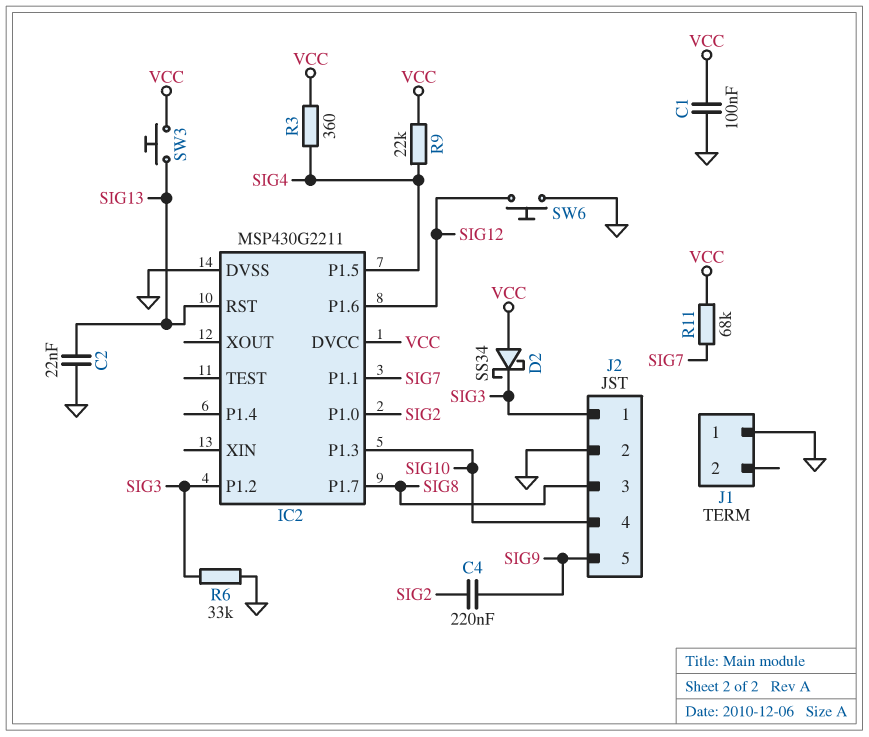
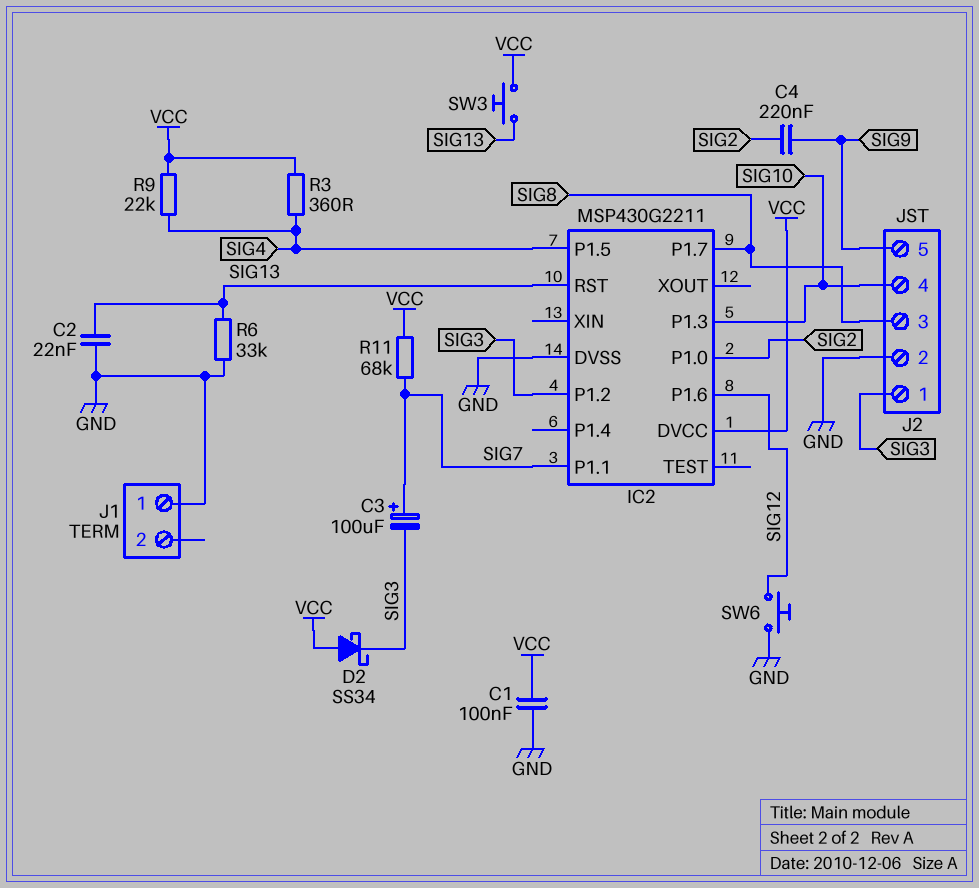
C3: none -> 100uF (plus SIG7, minus SIG3)
R6: 33k (GND, SIG3) -> 33k (GND, SIG13)

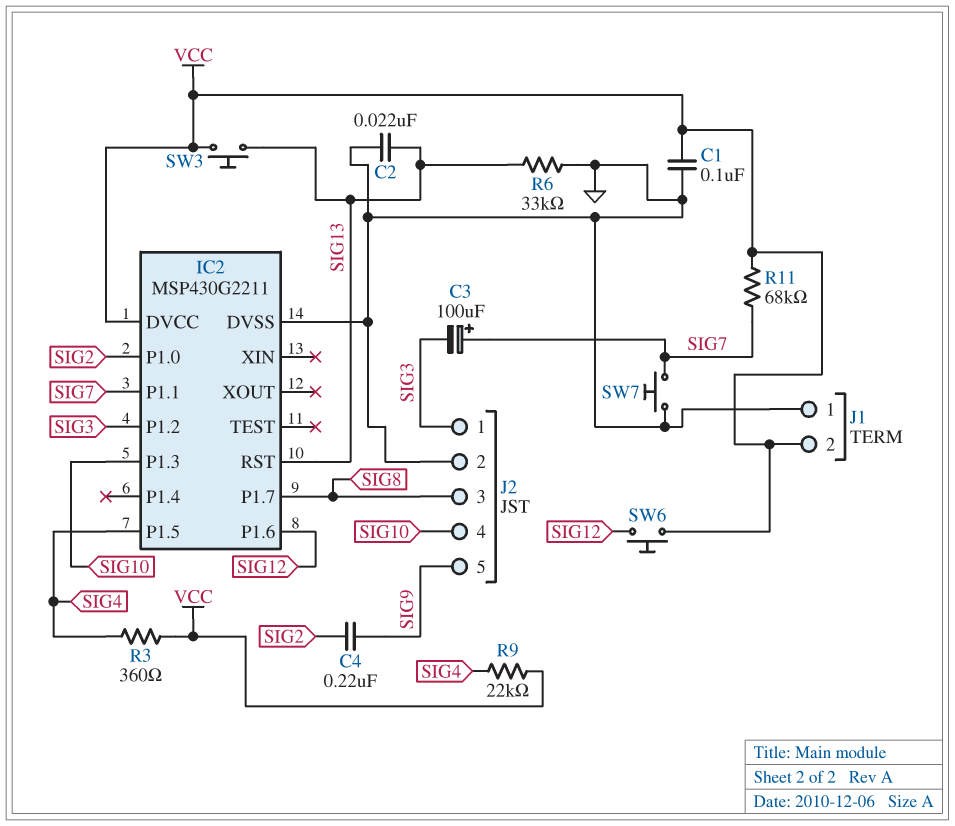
D2: schottky SS34 (A VCC, K SIG3) -> none
J1 pin 2: none -> VCC
SW6: button (GND, SIG12) -> button (SIG12, VCC)
SW7: none -> button (GND, SIG7)

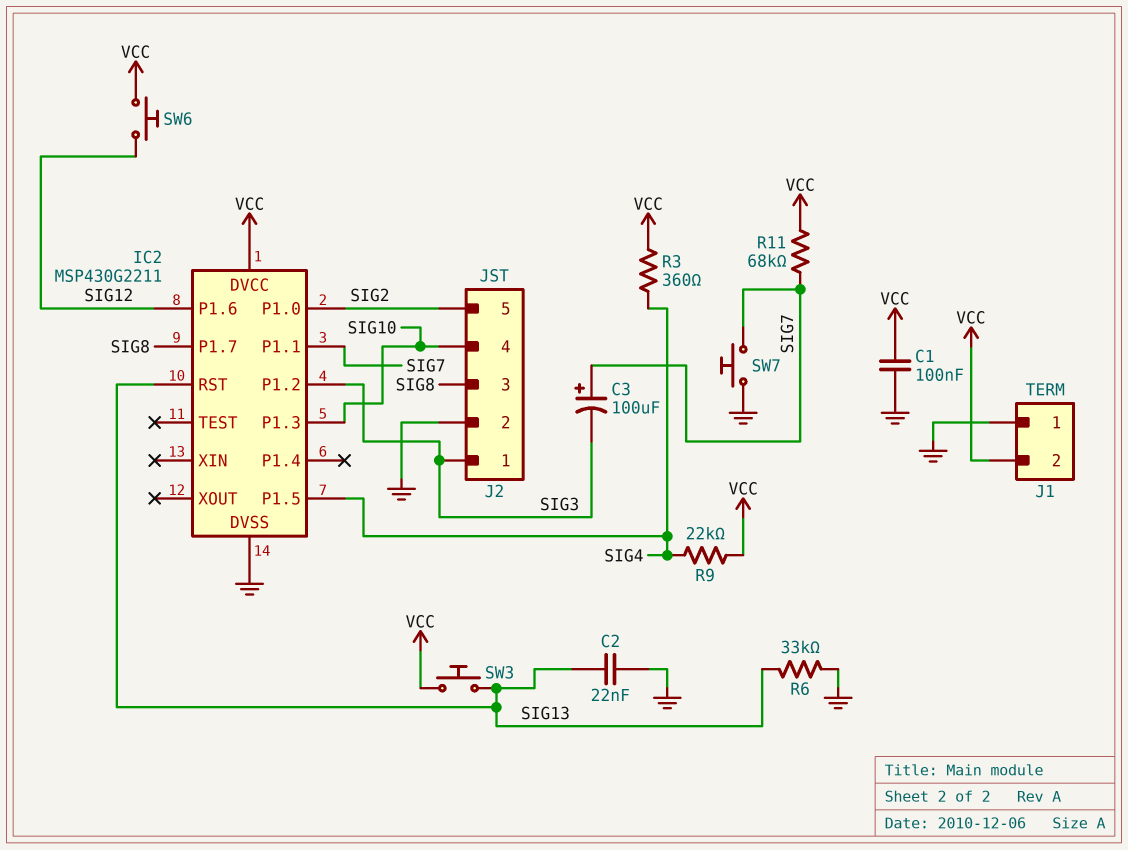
C4: 220nF (SIG2, SIG9) -> none
J2 pin 5: SIG9 -> SIG2

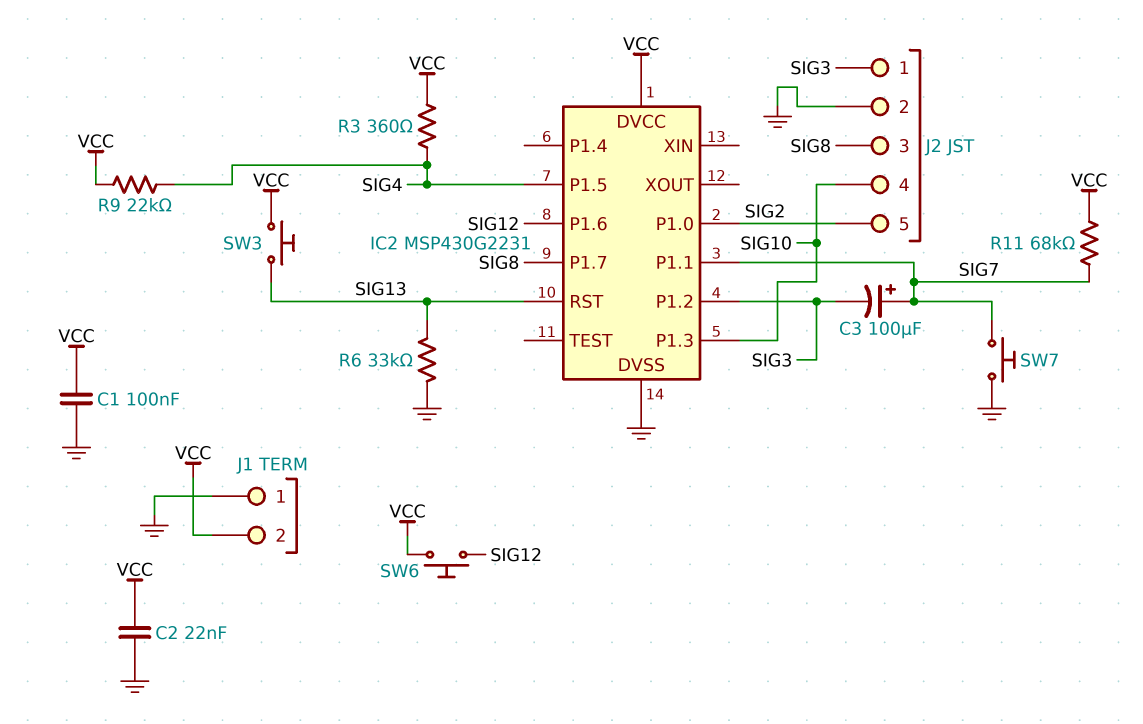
C2: 22nF (GND, SIG13) -> 22nF (GND, VCC)
IC2: MSP430G2211 -> MSP430G2231

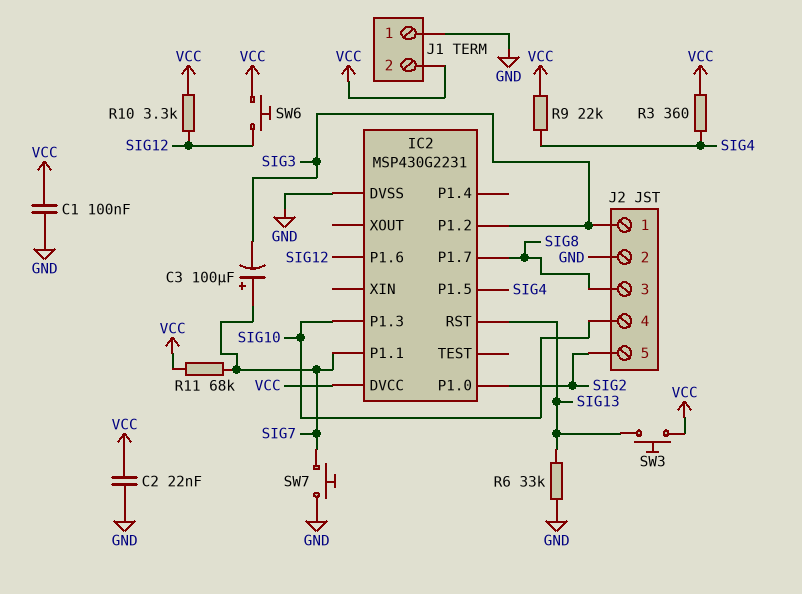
R10: none -> 3.3k (SIG12, VCC)

